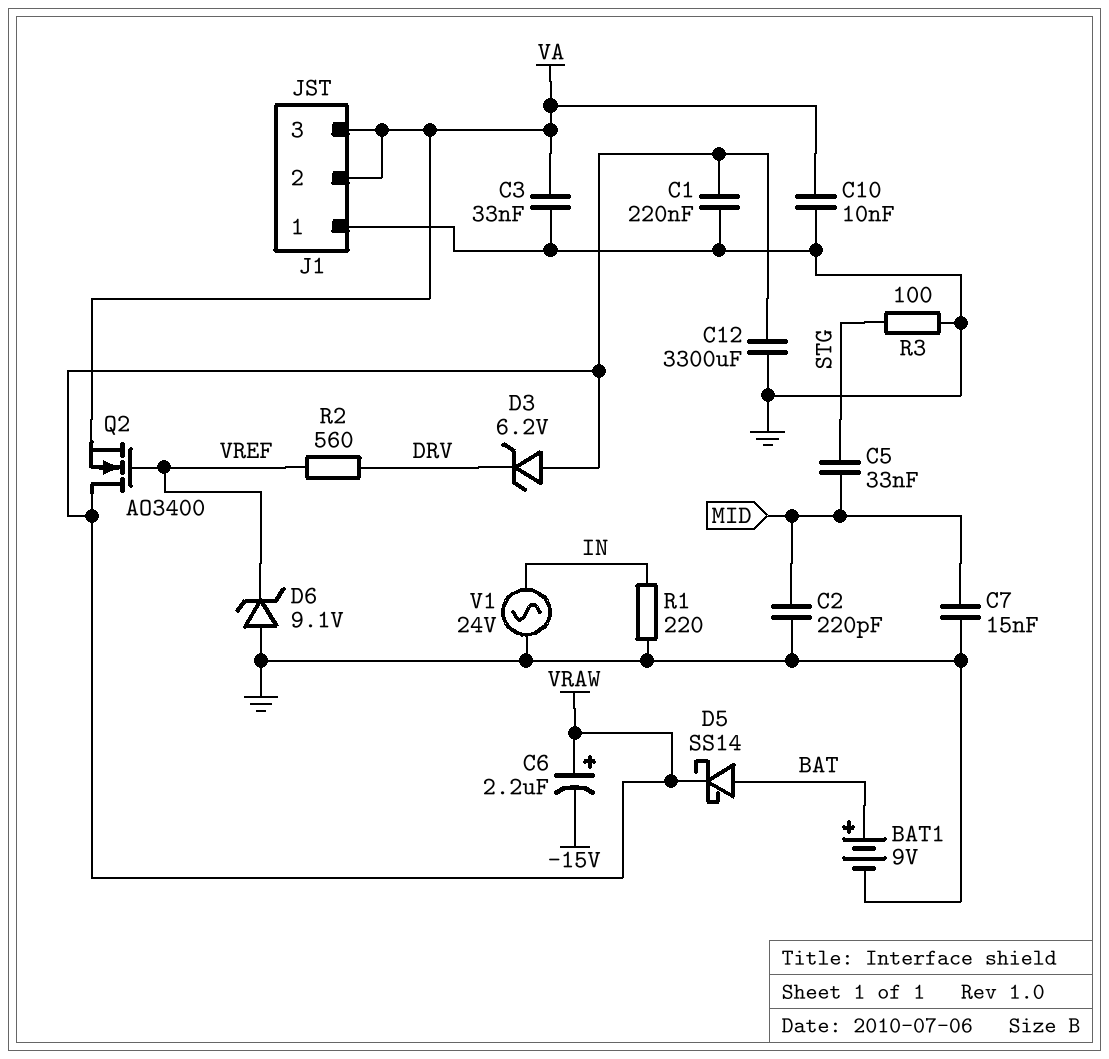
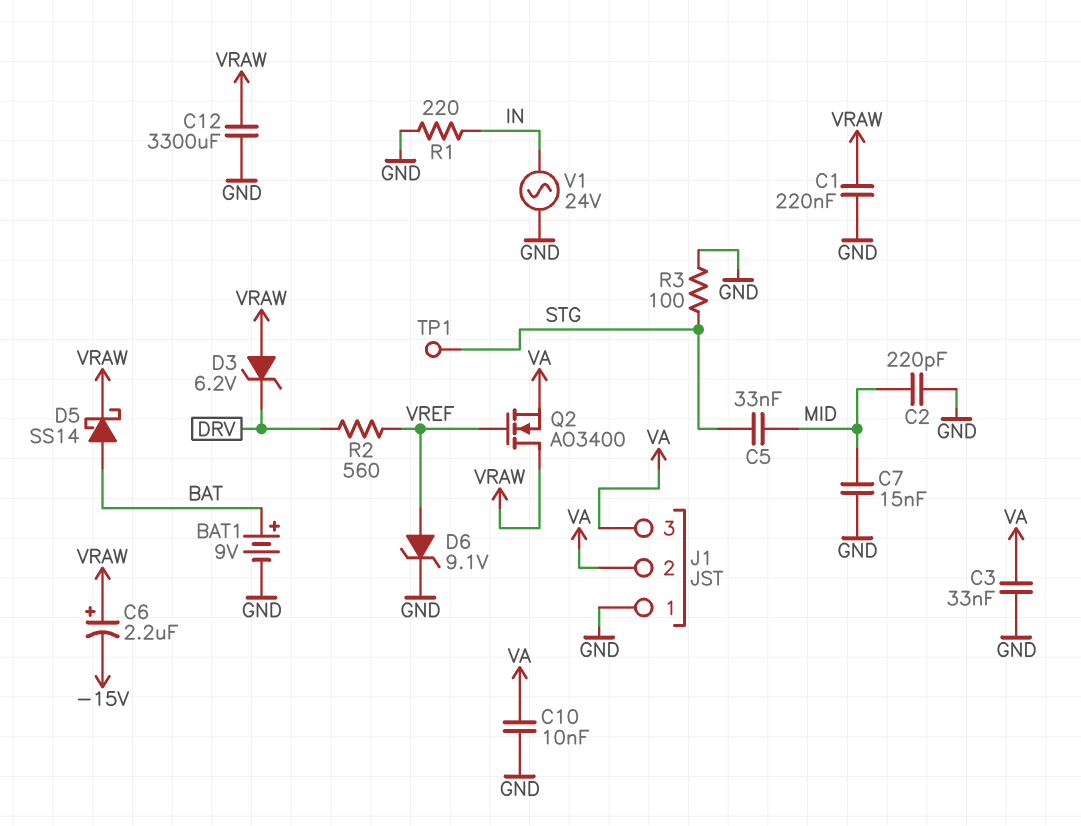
D6: zener 9.1V (A GND, K VREF) -> zener 9.1V (A VREF, K GND)
TP1: none -> test point (STG)

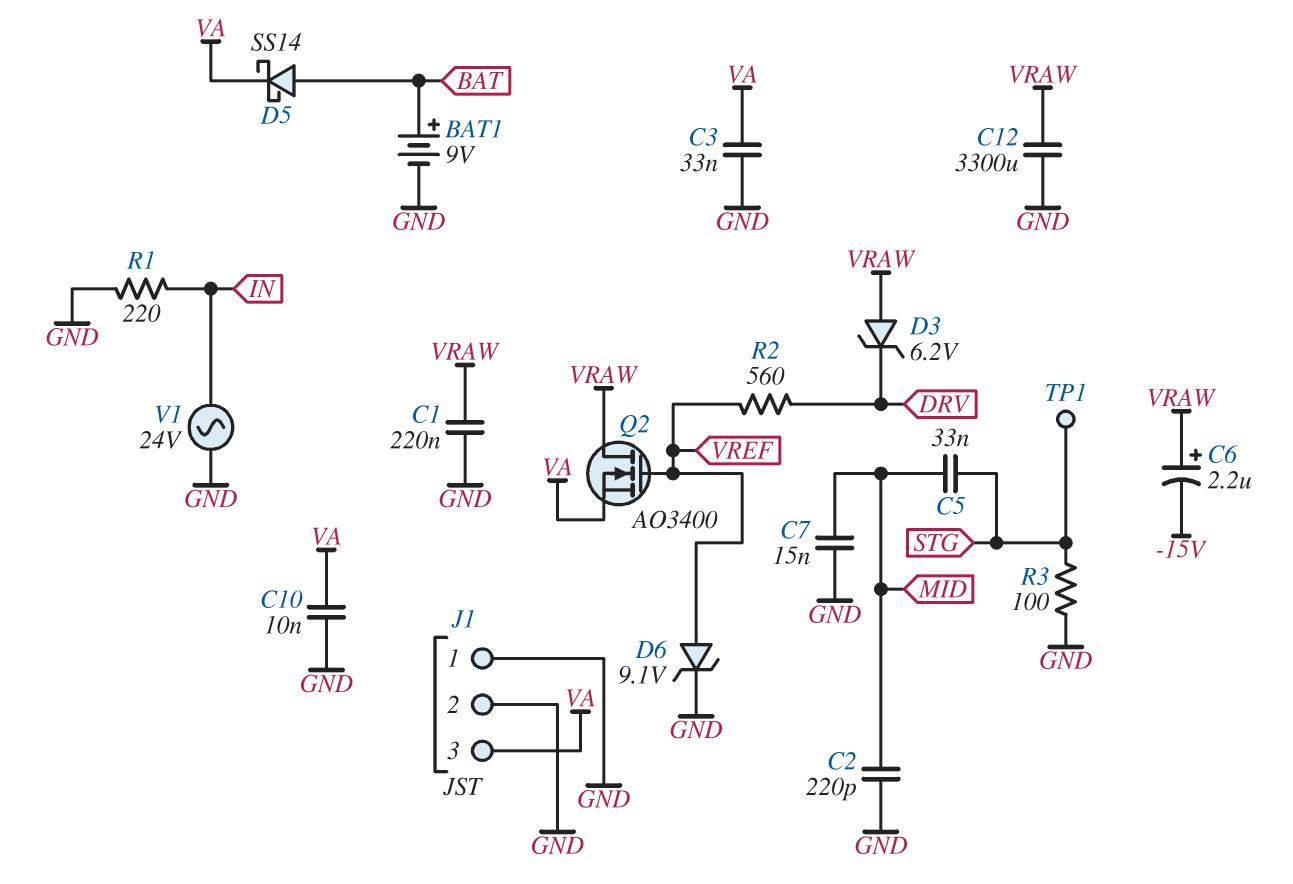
D5: schottky SS14 (A BAT, K VRAW) -> schottky SS14 (A BAT, K VA)
J1 pin 2: VA -> GND

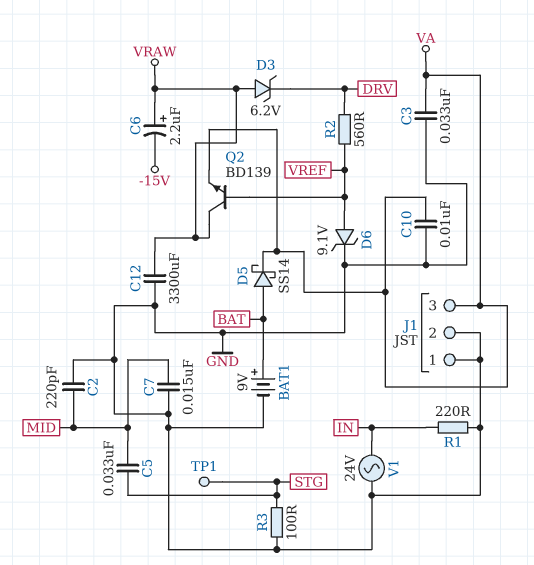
C1: 220nF (GND, VRAW) -> none
Q2: NMOS AO3400 (G VREF, D VRAW, S VA) -> NPN BD139 (B VREF, C VRAW, E VA)

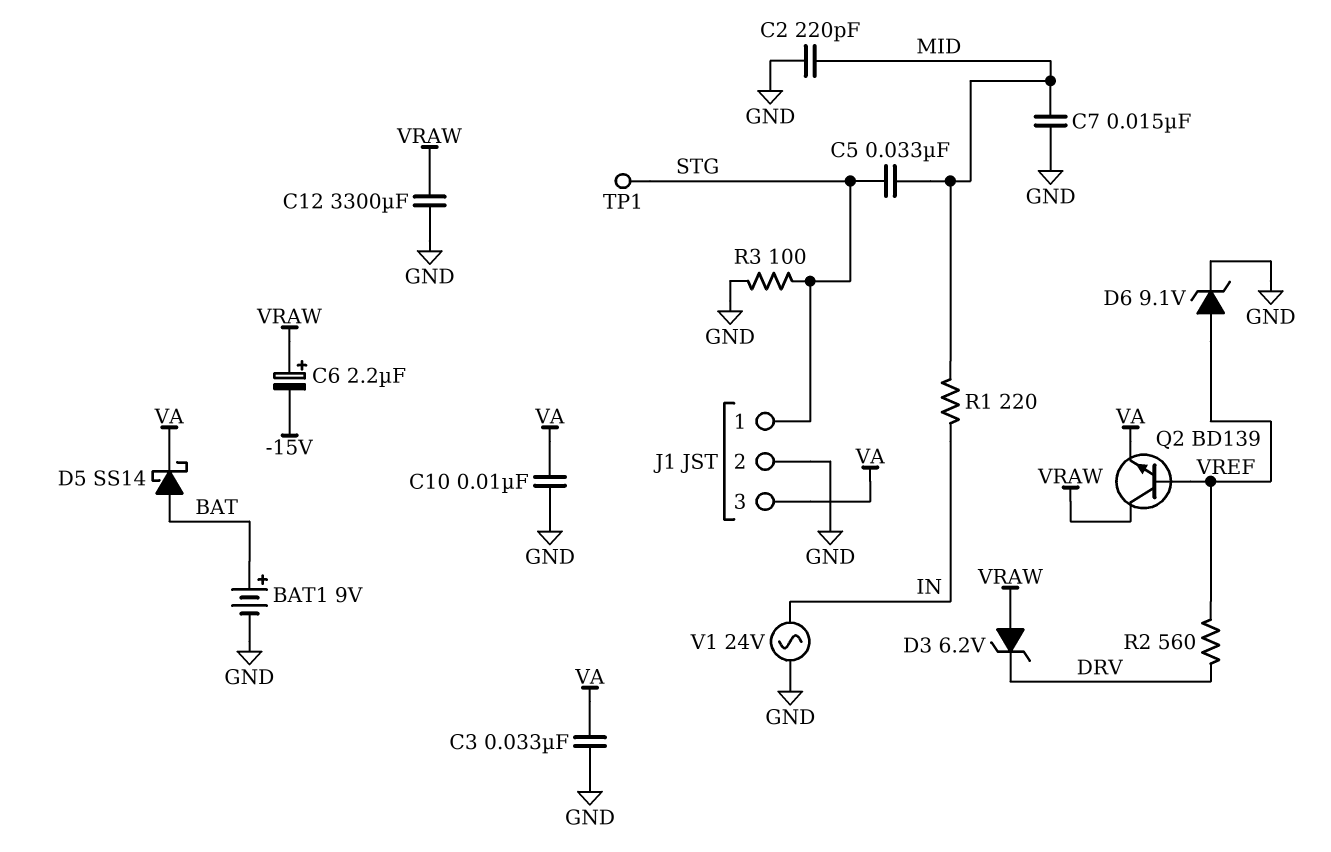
J1 pin 1: GND -> STG
R1: 220 (GND, IN) -> 220 (IN, MID)

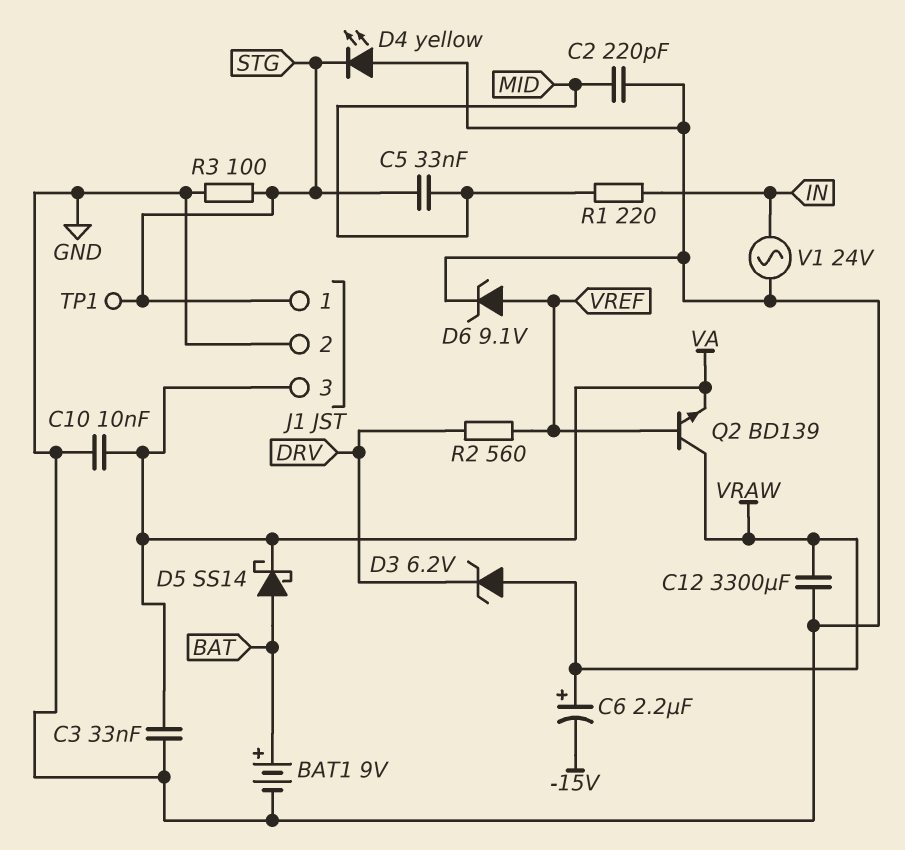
C7: 15nF (GND, MID) -> none
D4: none -> LED yellow (A GND, K STG)

